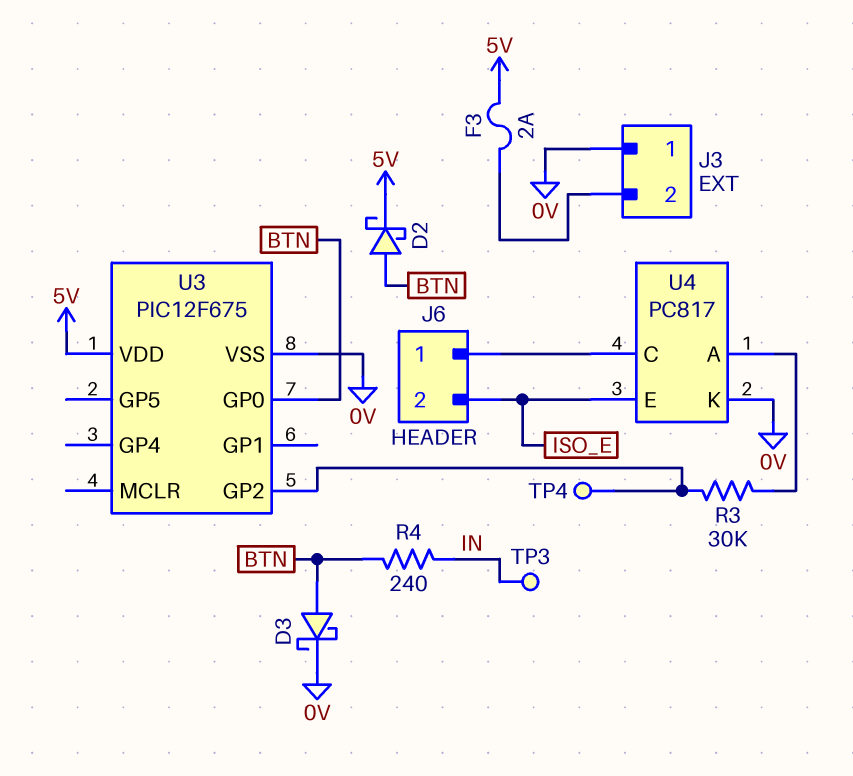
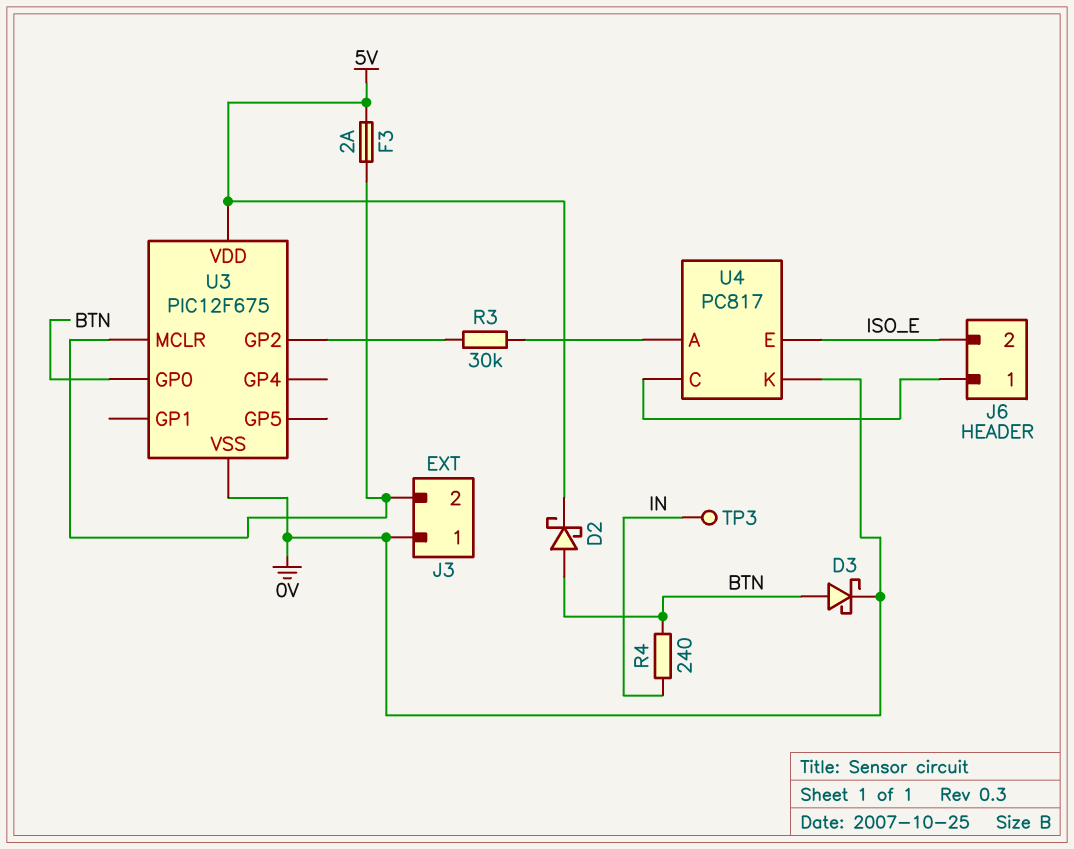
TP4: test point (U3/GP2) -> none
U3 pin MCLR: none -> J3/2

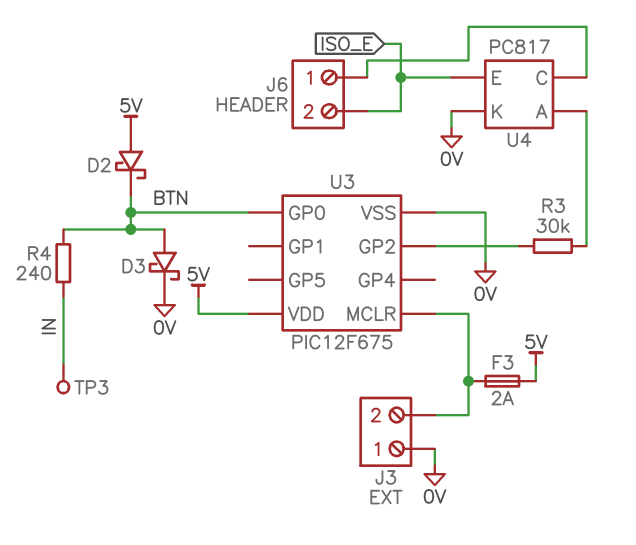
D2: schottky (A BTN, K 5V) -> schottky (A 5V, K BTN)

